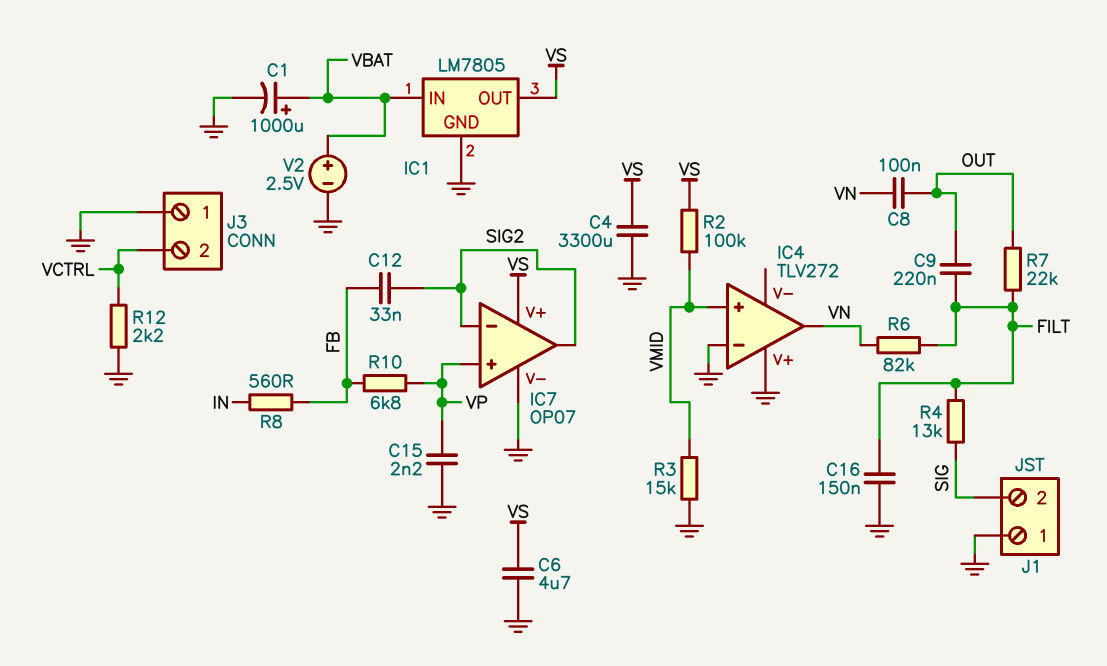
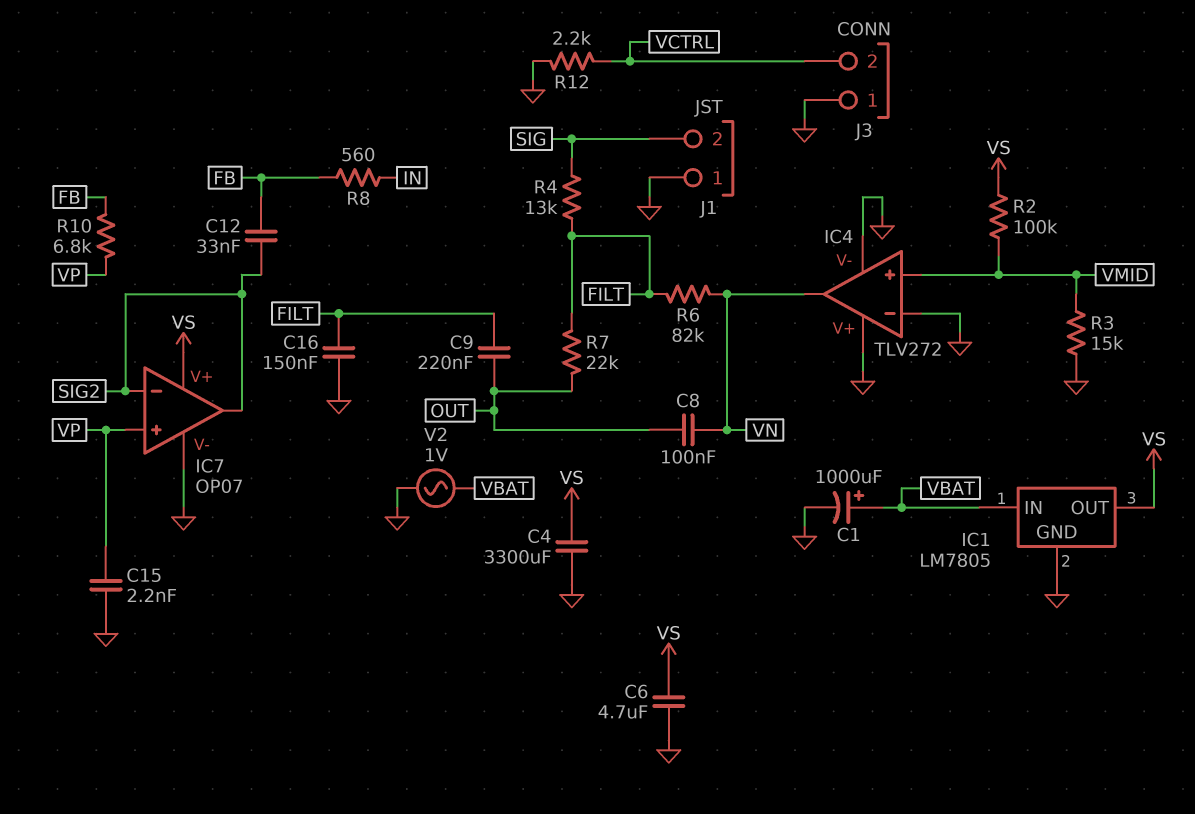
IC4 pin V-: none -> GND
V2: 2.5V (plus VBAT, minus GND) -> AC 1V (GND, VBAT)

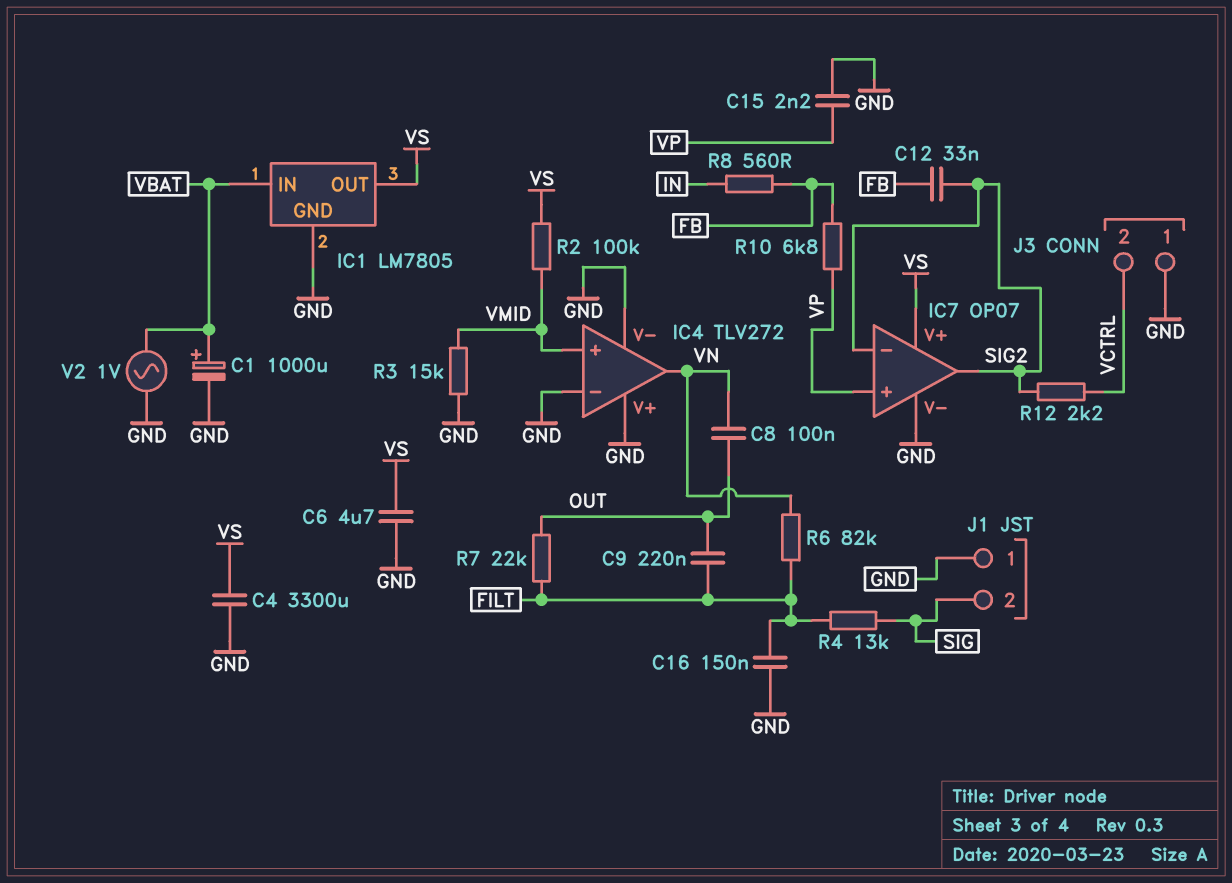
R12: 2.2k (GND, VCTRL) -> 2.2k (SIG2, VCTRL)

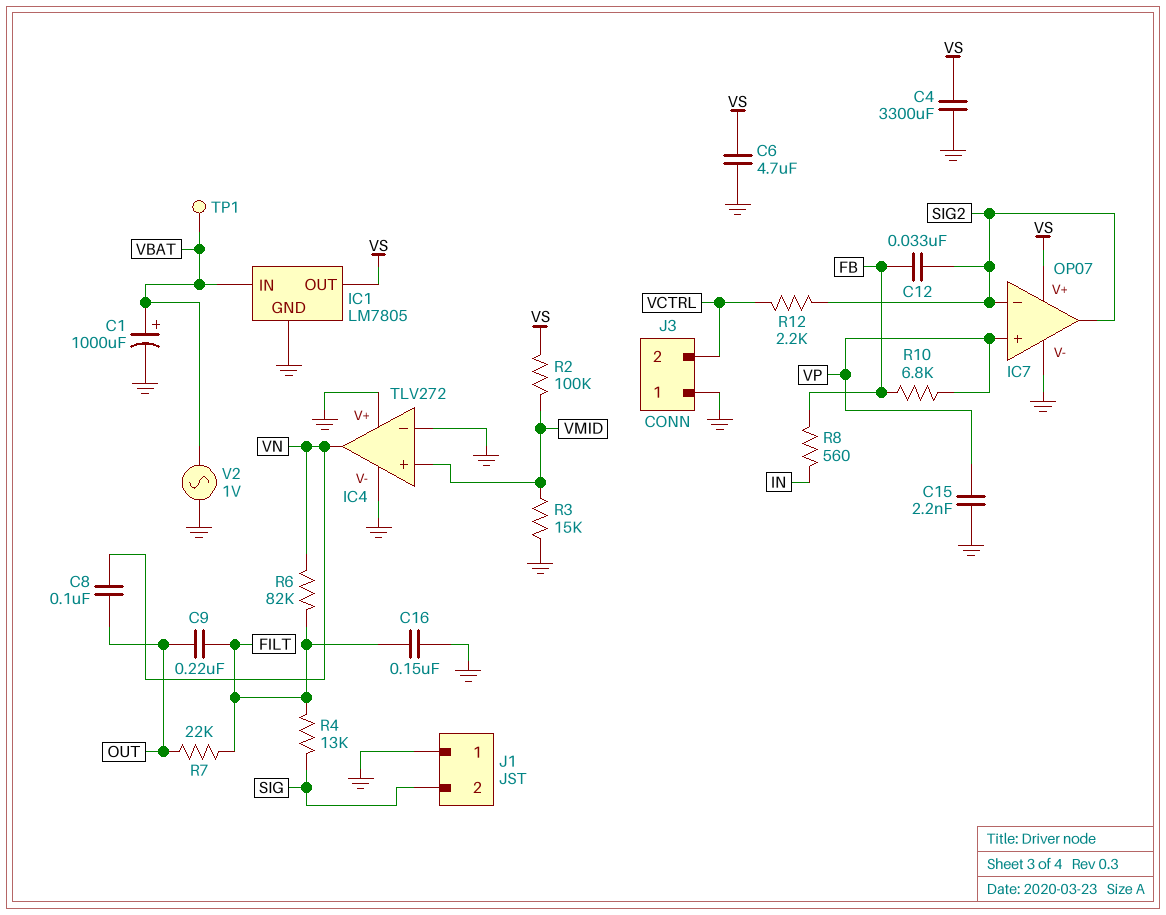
TP1: none -> test point (VBAT)

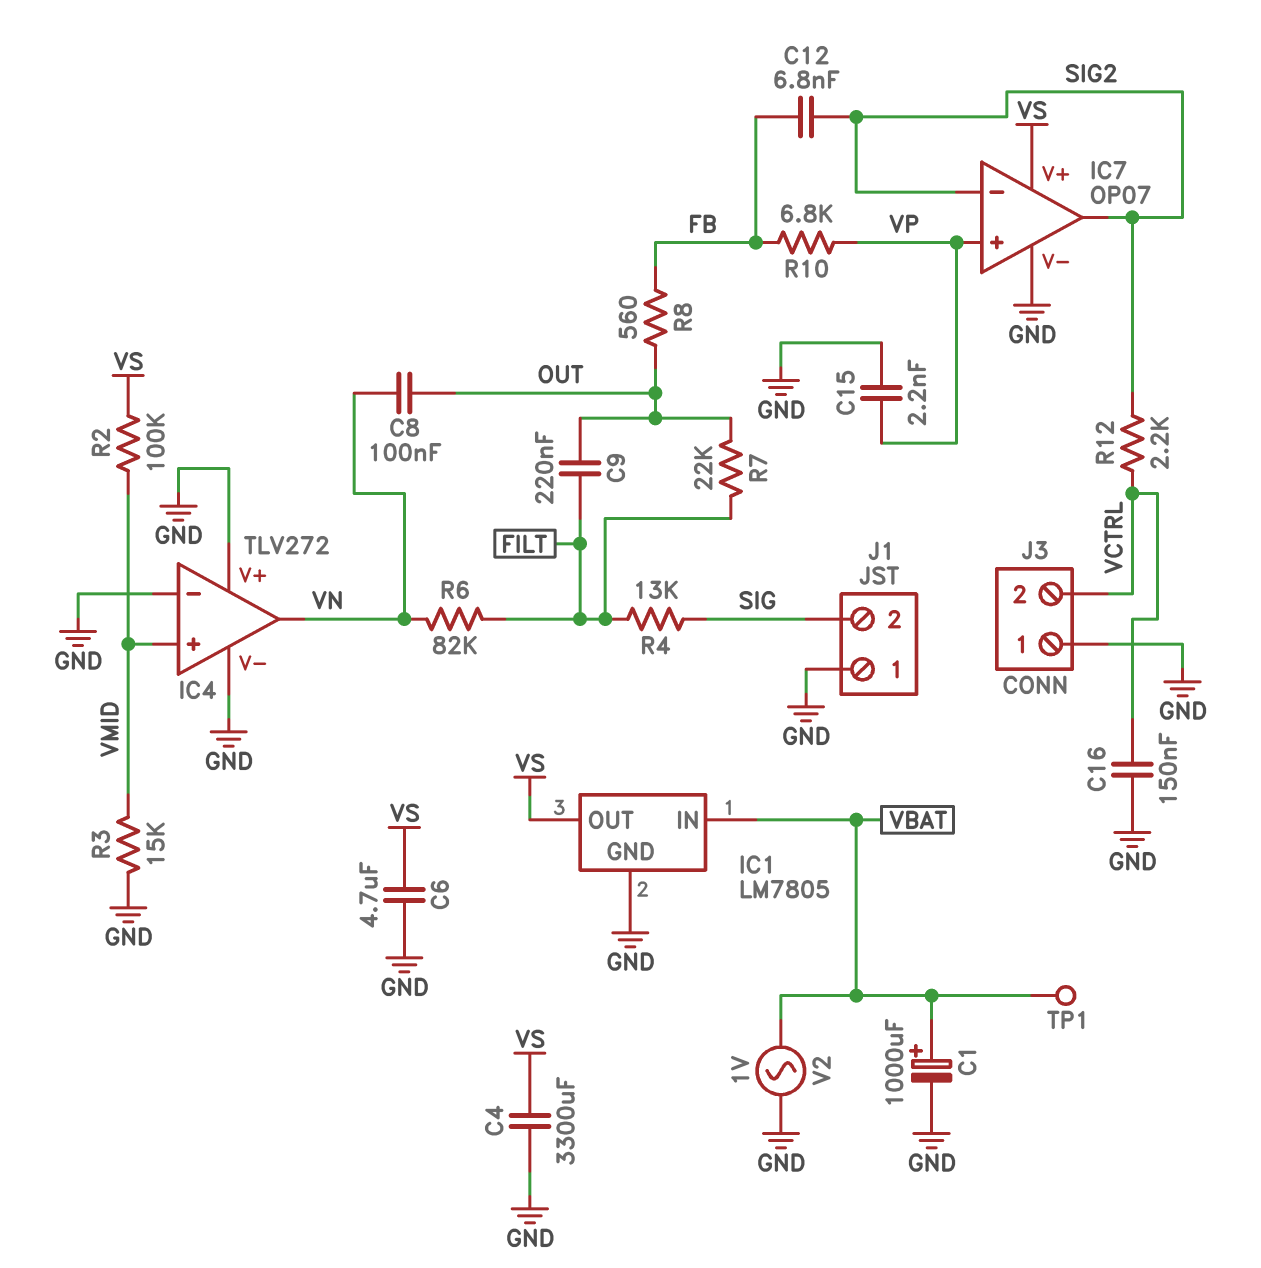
C12: 33nF (FB, SIG2) -> 6.8nF (FB, SIG2)
C16: 150nF (FILT, GND) -> 150nF (GND, VCTRL)
R8: 560 (FB, IN) -> 560 (FB, OUT)

